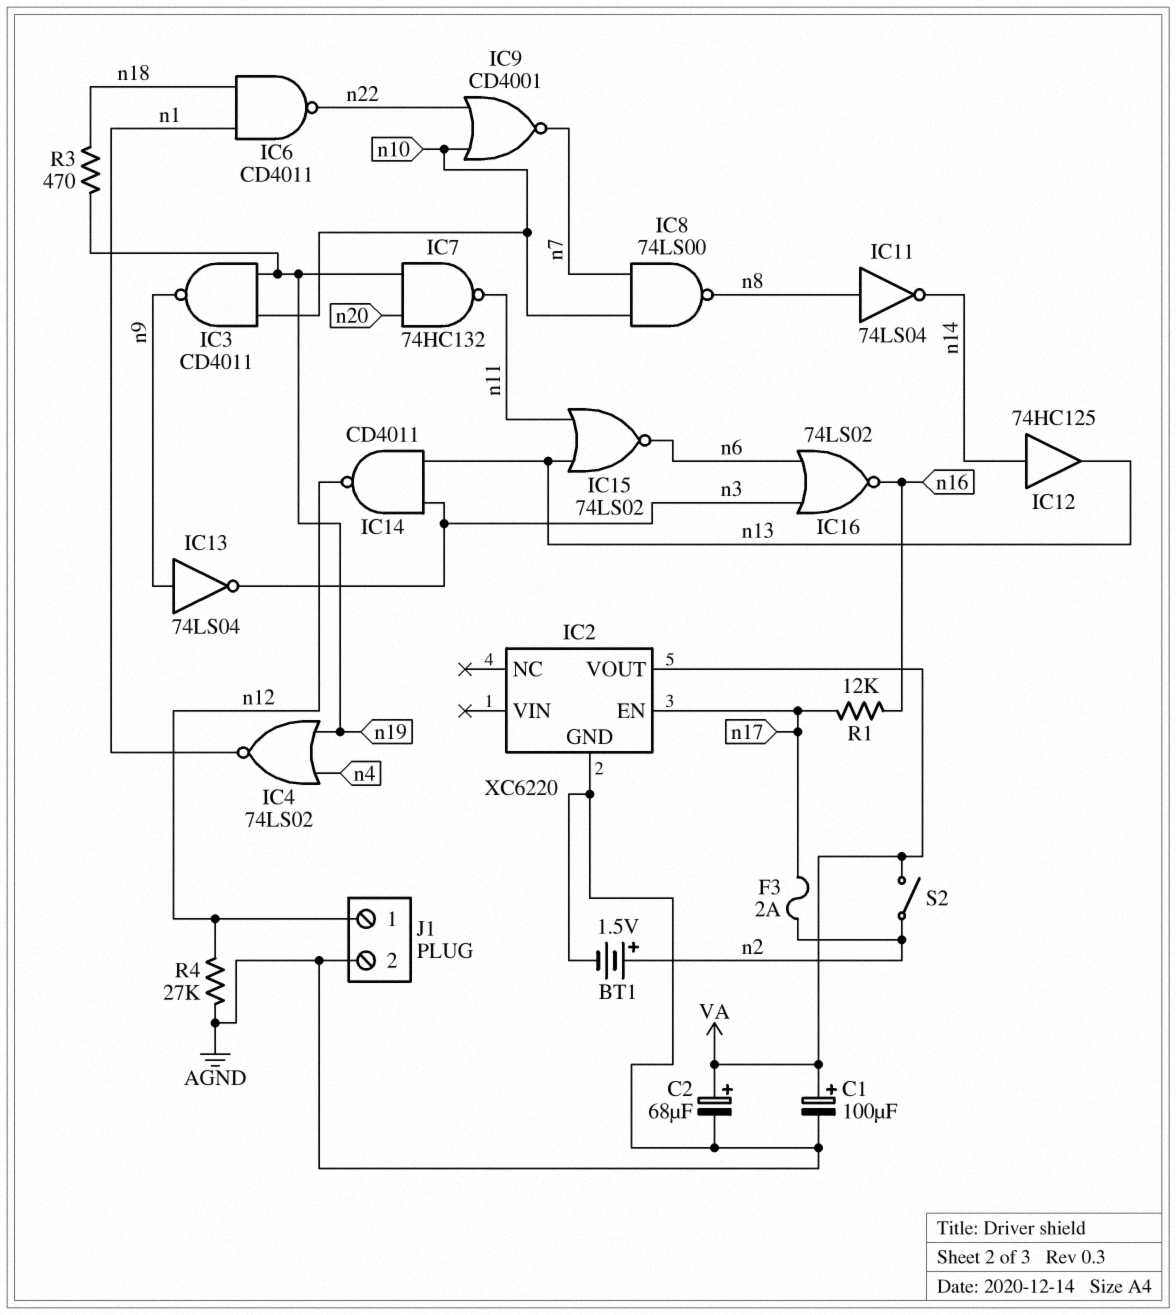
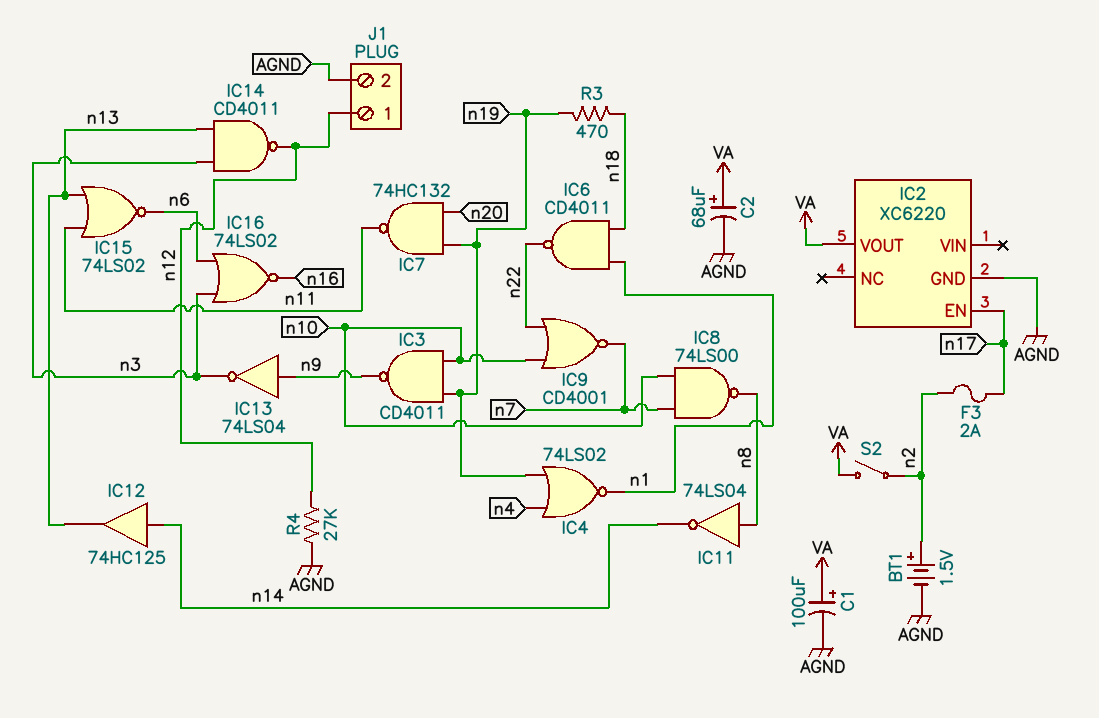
R1: 12k (n16, n17) -> none

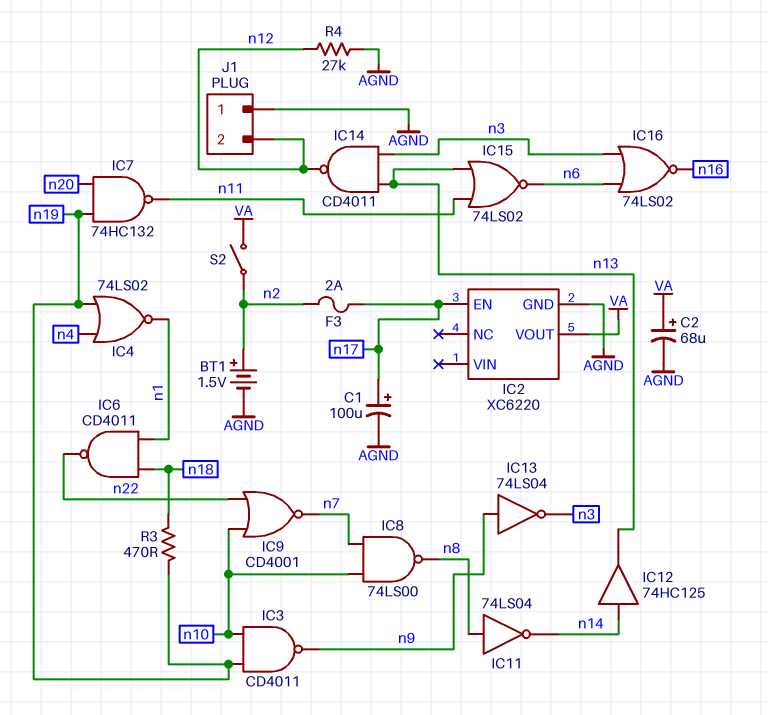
C1: 100uF (plus VA, minus AGND) -> 100uF (plus n17, minus AGND)
J1 pin 1: n12 -> AGND
J1 pin 2: AGND -> n12

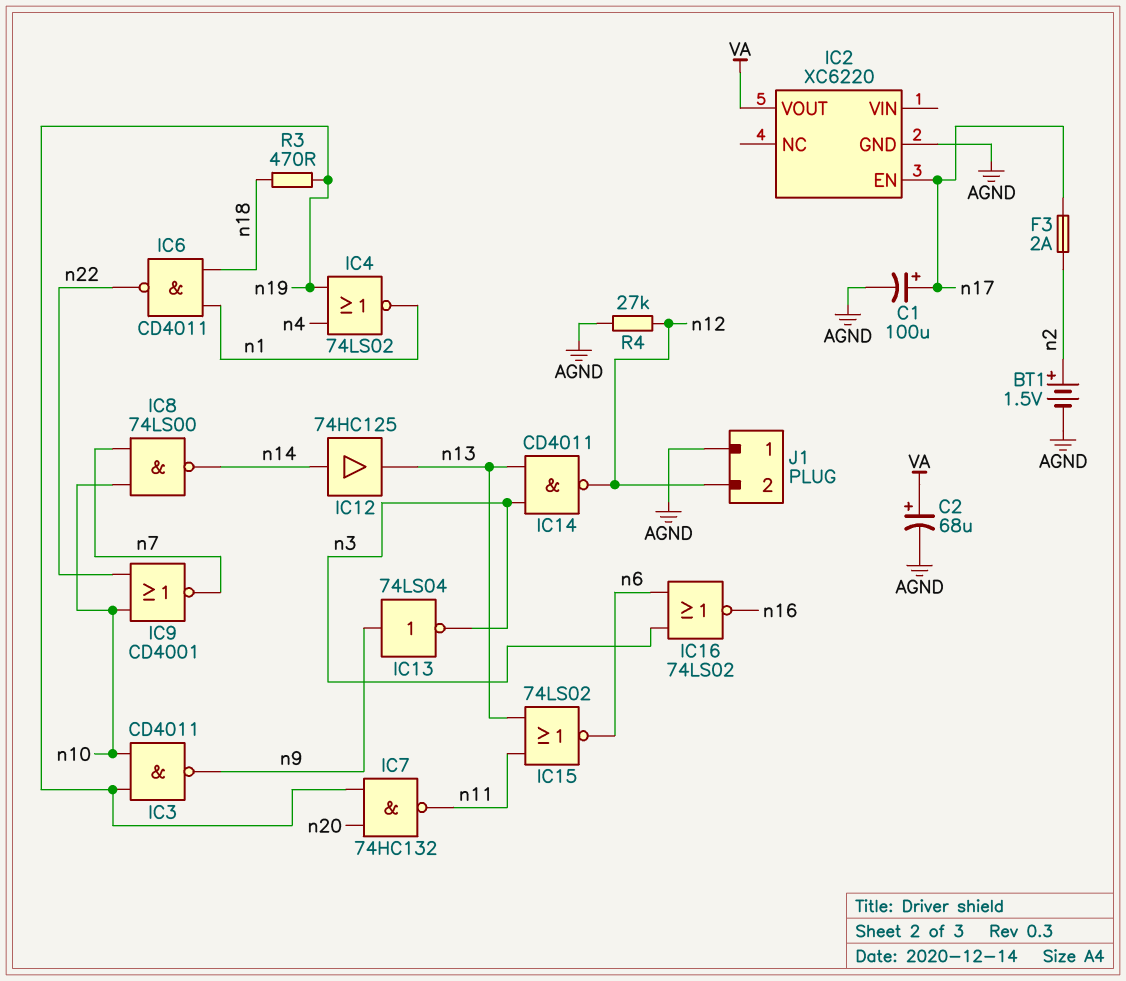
IC8: NAND 74LS00 (in n7, in n10, out n8) -> NAND 74LS00 (in n7, in n10, out n14)
IC11: NOT 74LS04 (in n8, out n14) -> none
S2: switch (VA, n2) -> none

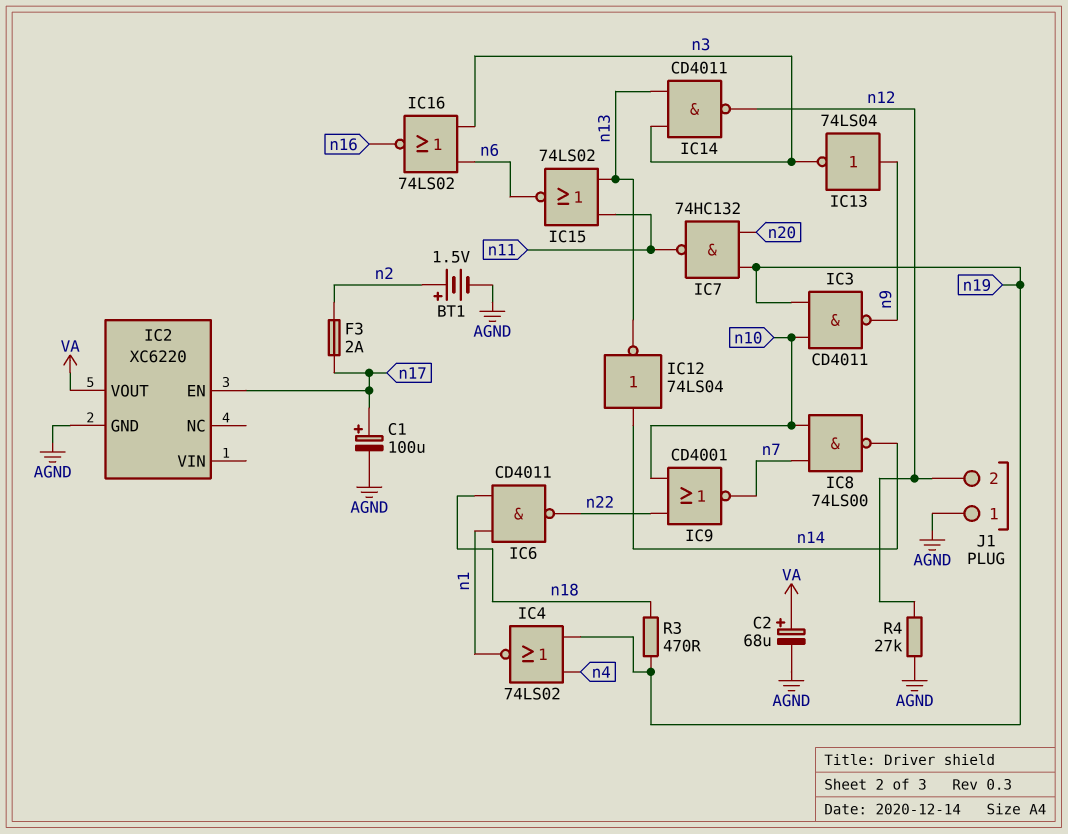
IC12: buffer 74HC125 (in n14, out n13) -> NOT 74LS04 (in n14, out n13)

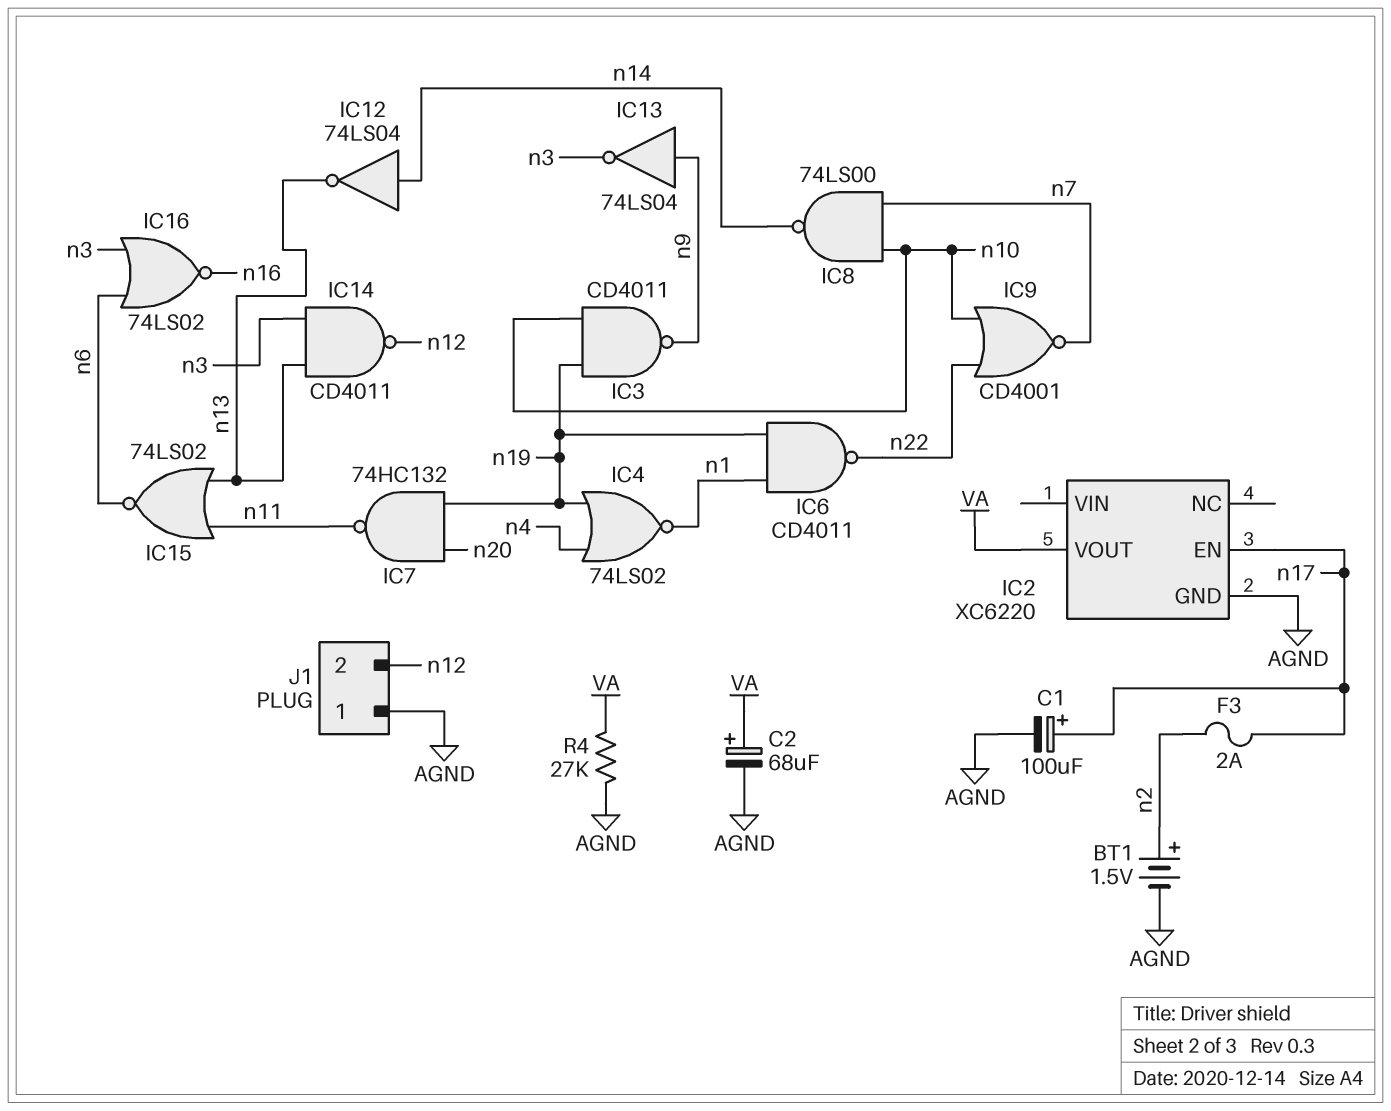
IC6: NAND CD4011 (in n1, in n18, out n22) -> NAND CD4011 (in n1, in n19, out n22)
R3: 470 (n18, n19) -> none
R4: 27k (AGND, n12) -> 27k (AGND, VA)

